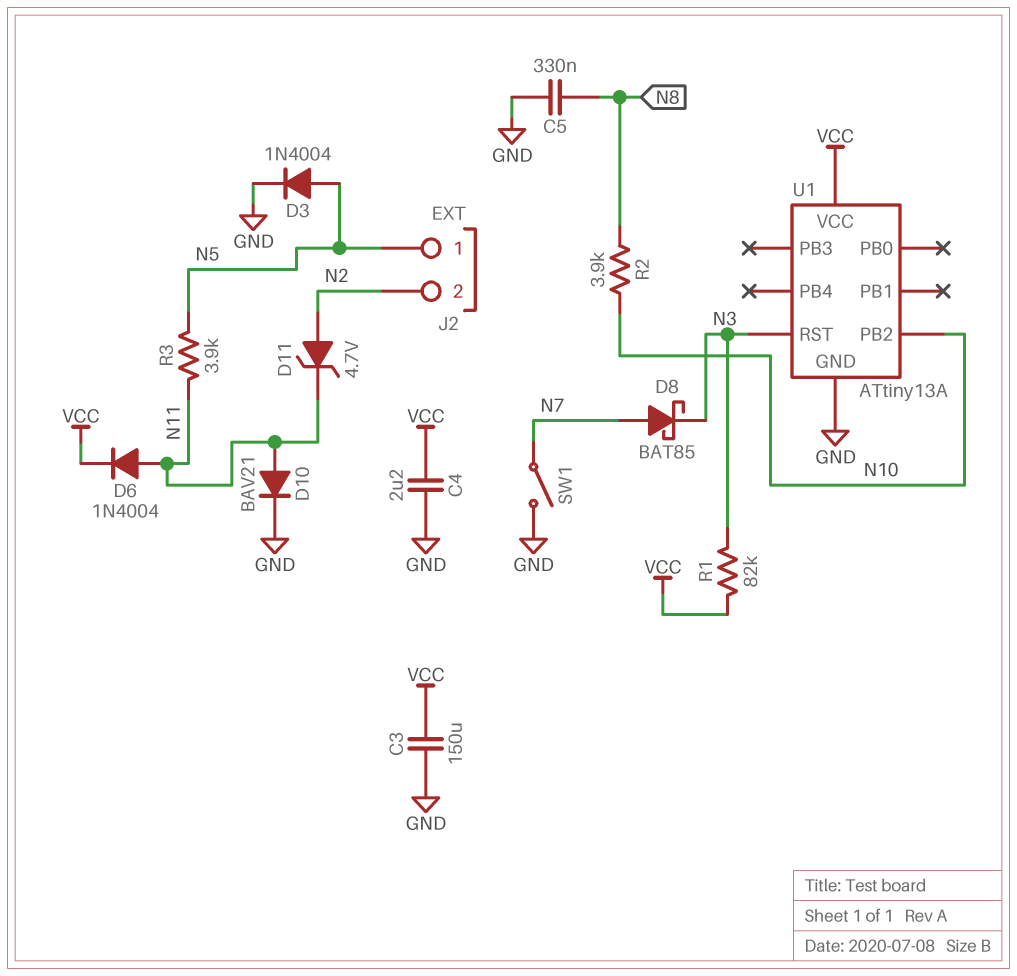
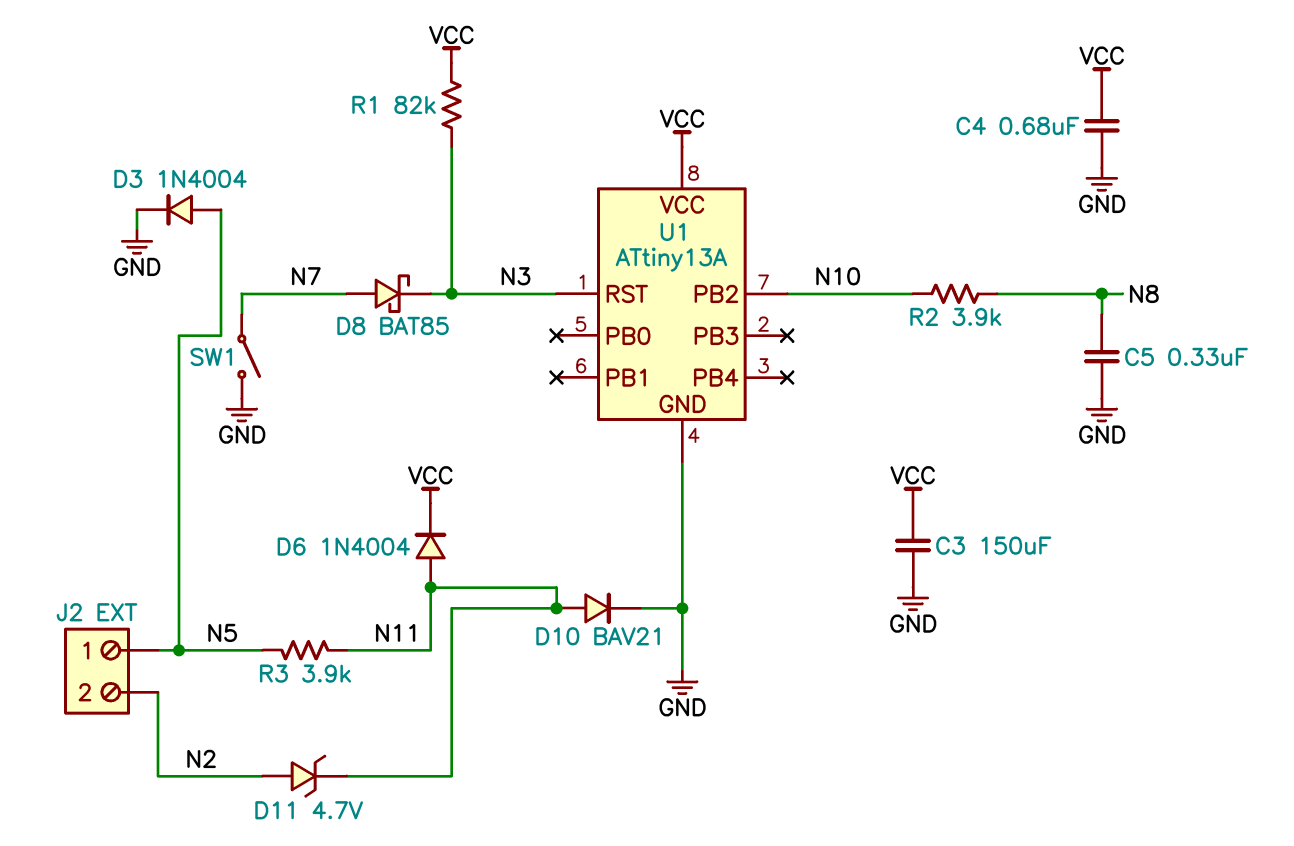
C4: 2.2uF (GND, VCC) -> 680nF (GND, VCC)

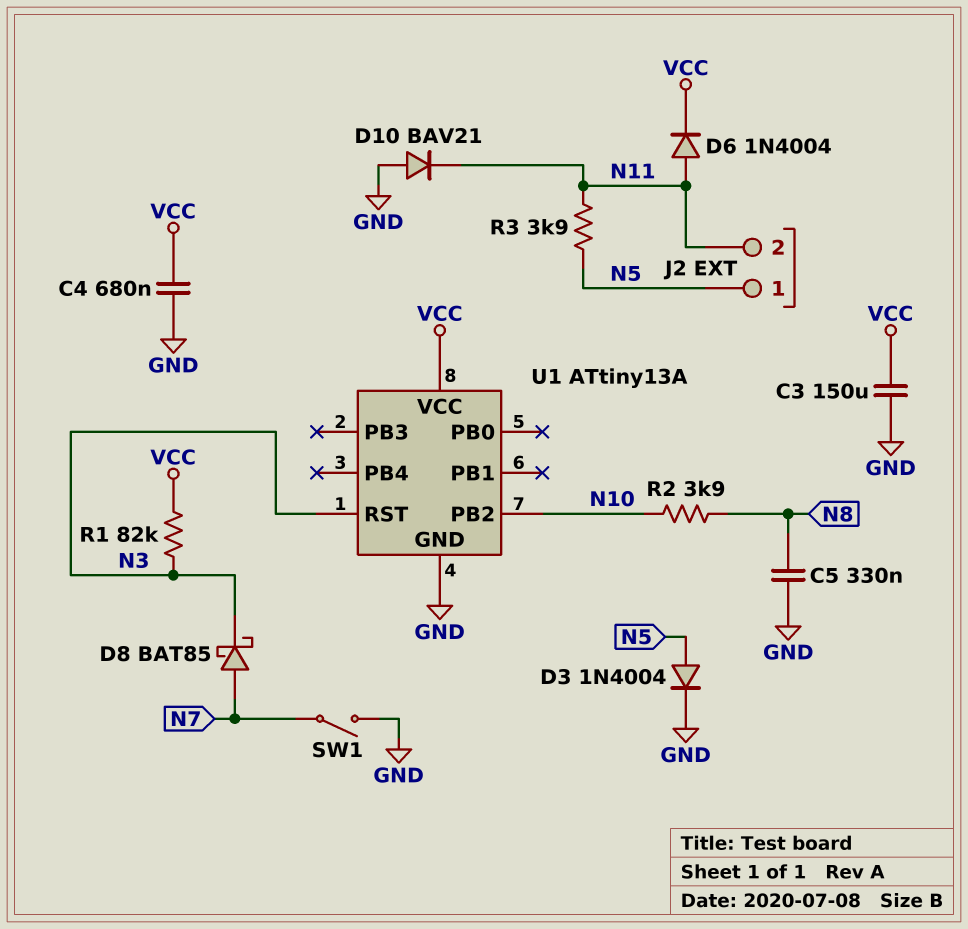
D10: diode BAV21 (A N11, K GND) -> diode BAV21 (A GND, K N11)
D11: zener 4.7V (A N2, K N11) -> none
J2 pin 2: N2 -> N11

